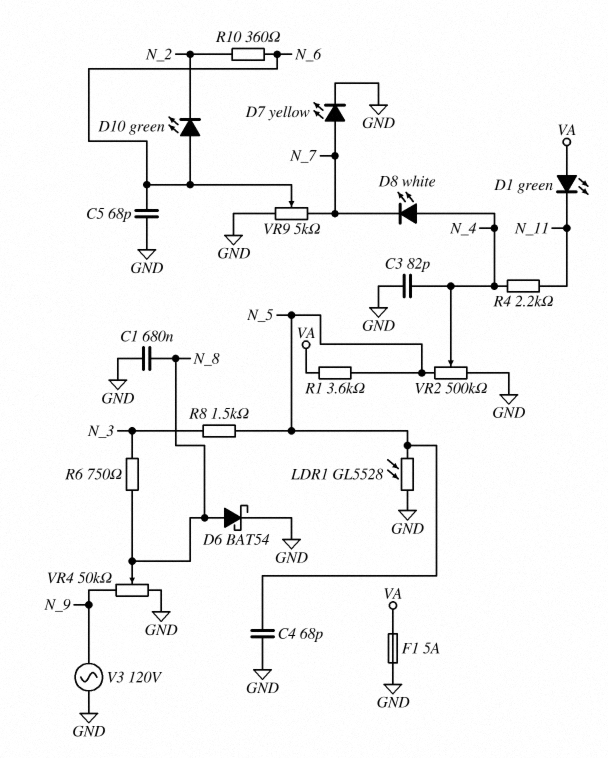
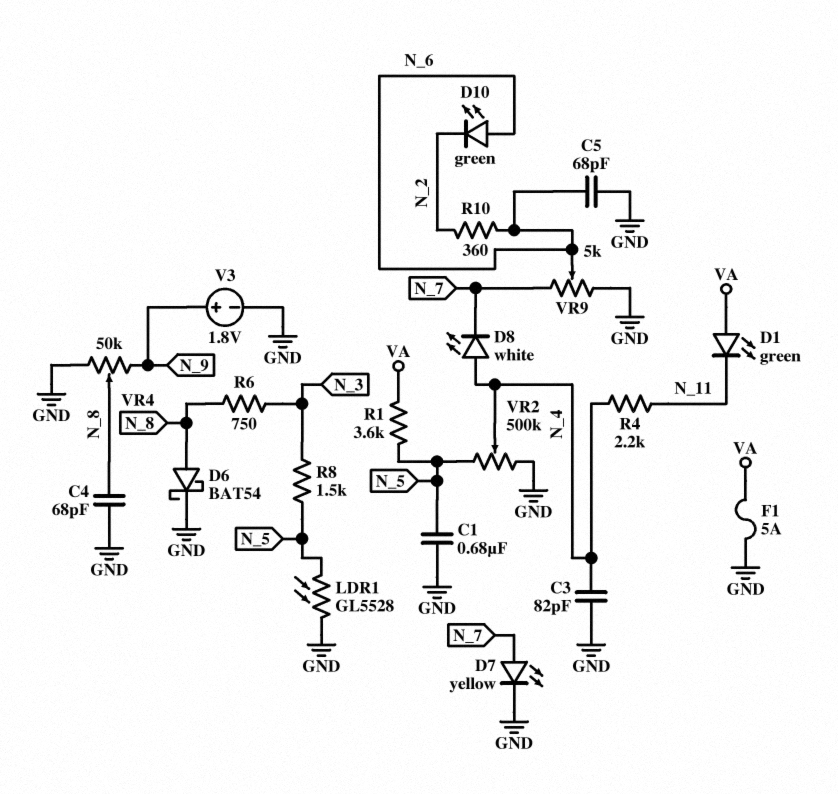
C1: 680nF (GND, N_8) -> 680nF (GND, N_5)
C4: 68pF (GND, N_5) -> 68pF (GND, N_8)
V3: AC 120V (GND, N_9) -> 1.8V (plus N_9, minus GND)

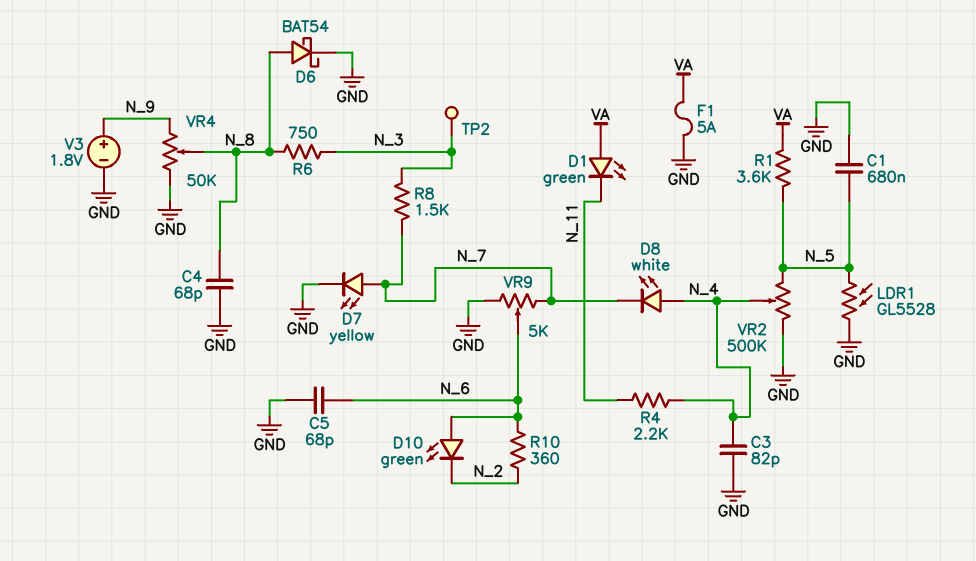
R8: 1.5k (N_3, N_5) -> 1.5k (N_3, N_7)
TP2: none -> test point (N_3)

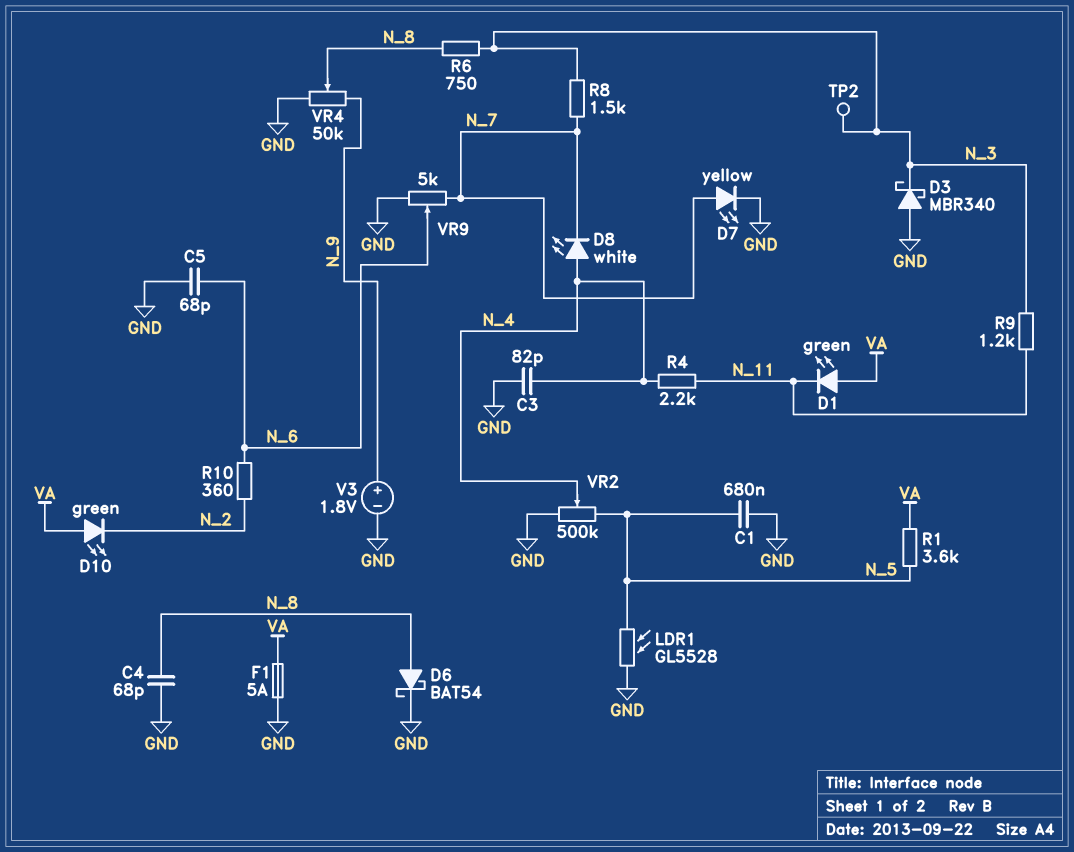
D3: none -> schottky MBR340 (A GND, K N_3)
D10: LED green (A N_6, K N_2) -> LED green (A VA, K N_2)
R9: none -> 1.2k (N_3, N_11)

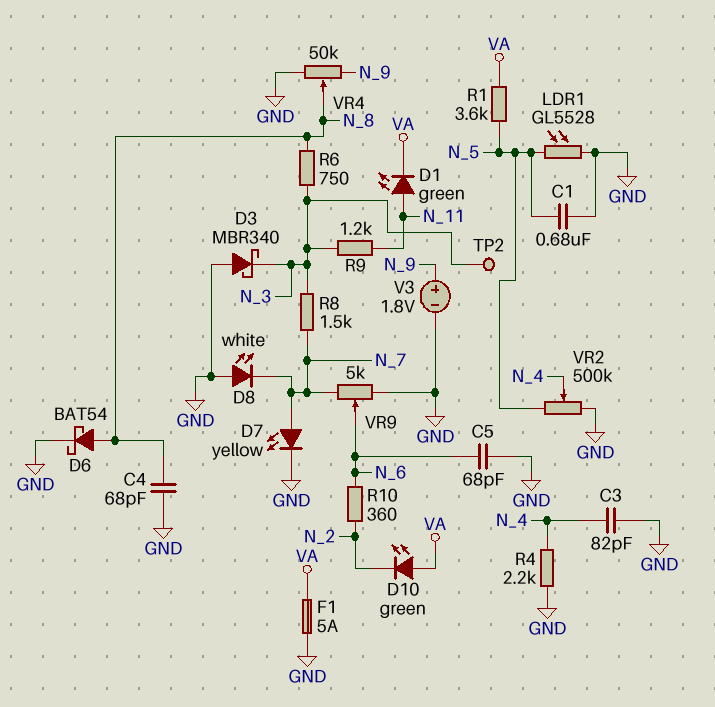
D1: LED green (A VA, K N_11) -> LED green (A N_11, K VA)
D8: LED white (A N_4, K N_7) -> LED white (A GND, K N_7)
R4: 2.2k (N_4, N_11) -> 2.2k (GND, N_4)

